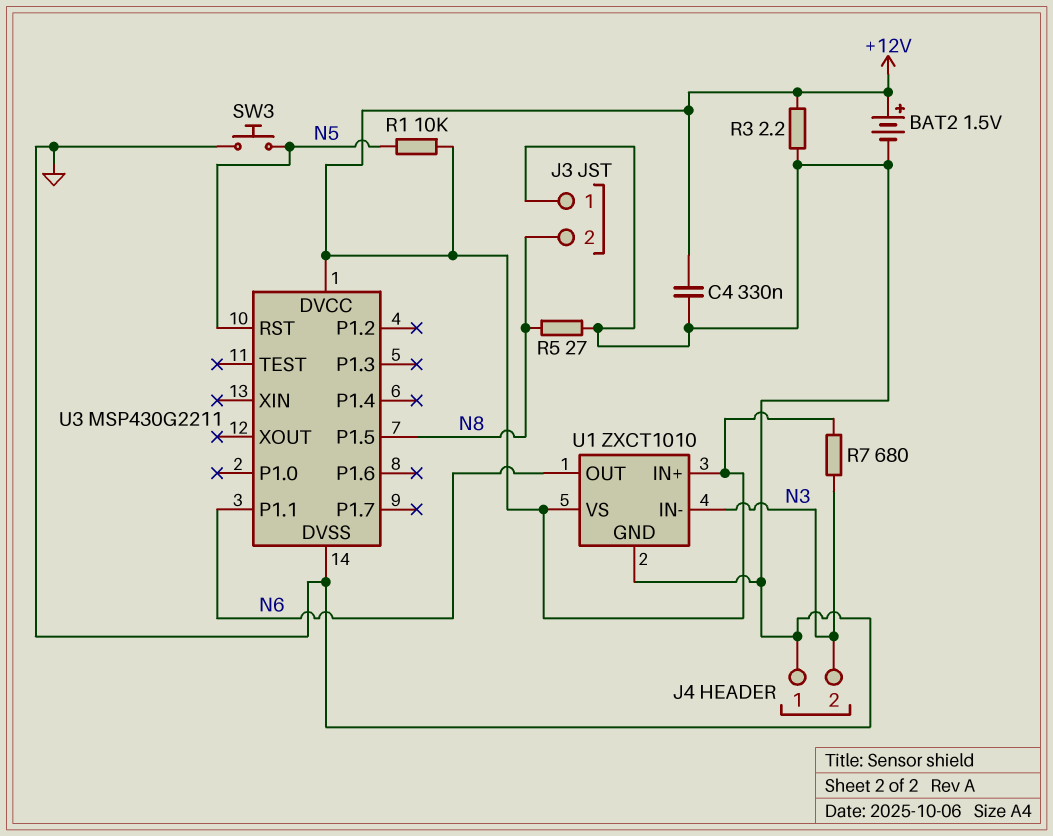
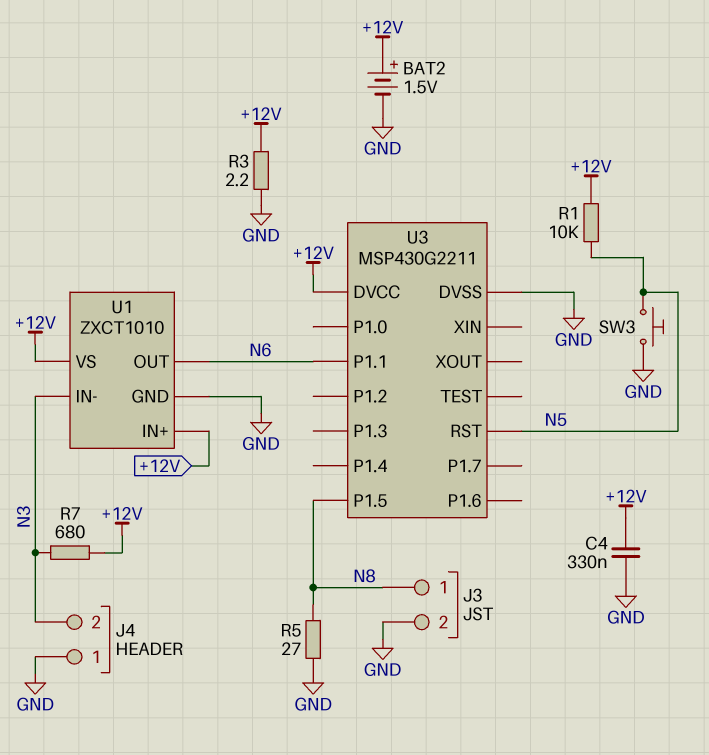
J3 pin 1: GND -> N8
J3 pin 2: N8 -> GND

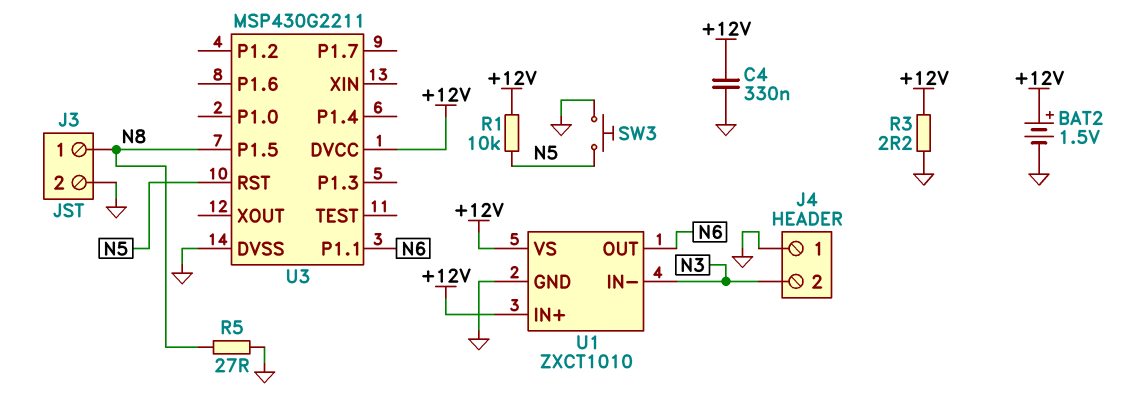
R7: 680 (+12V, N3) -> none

